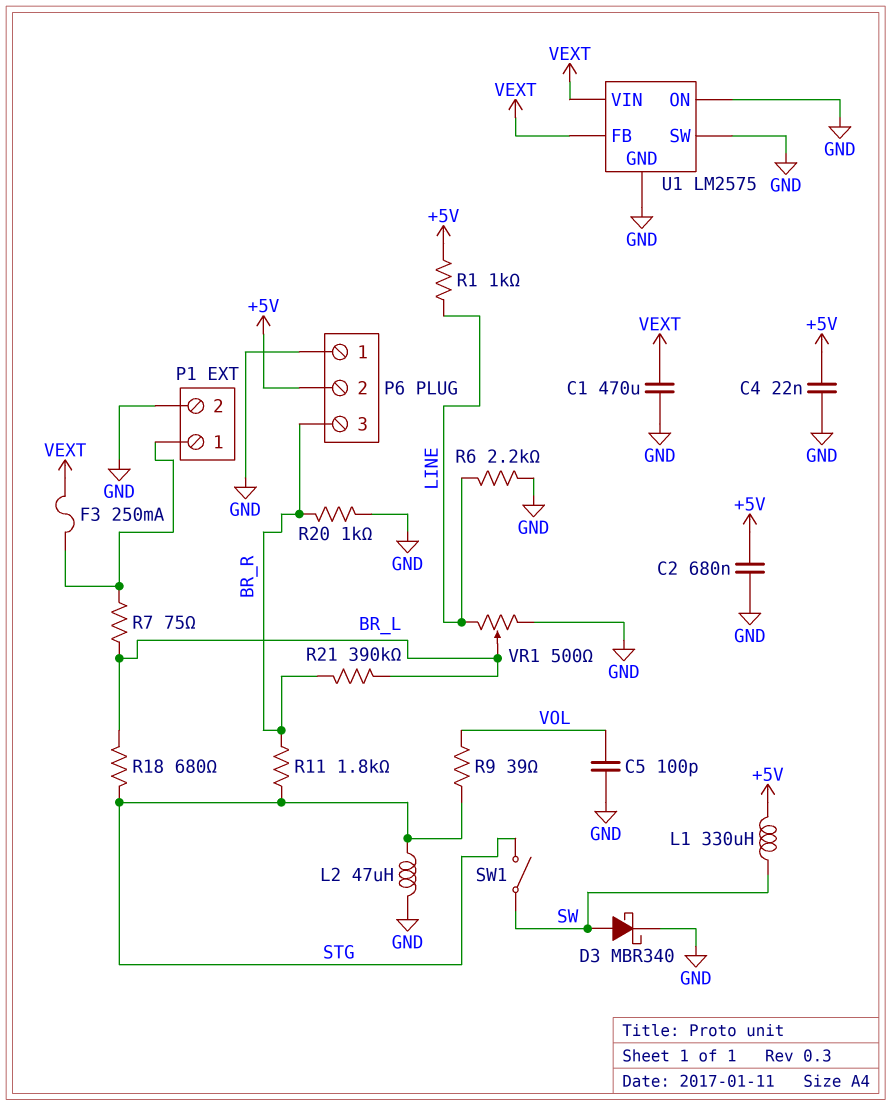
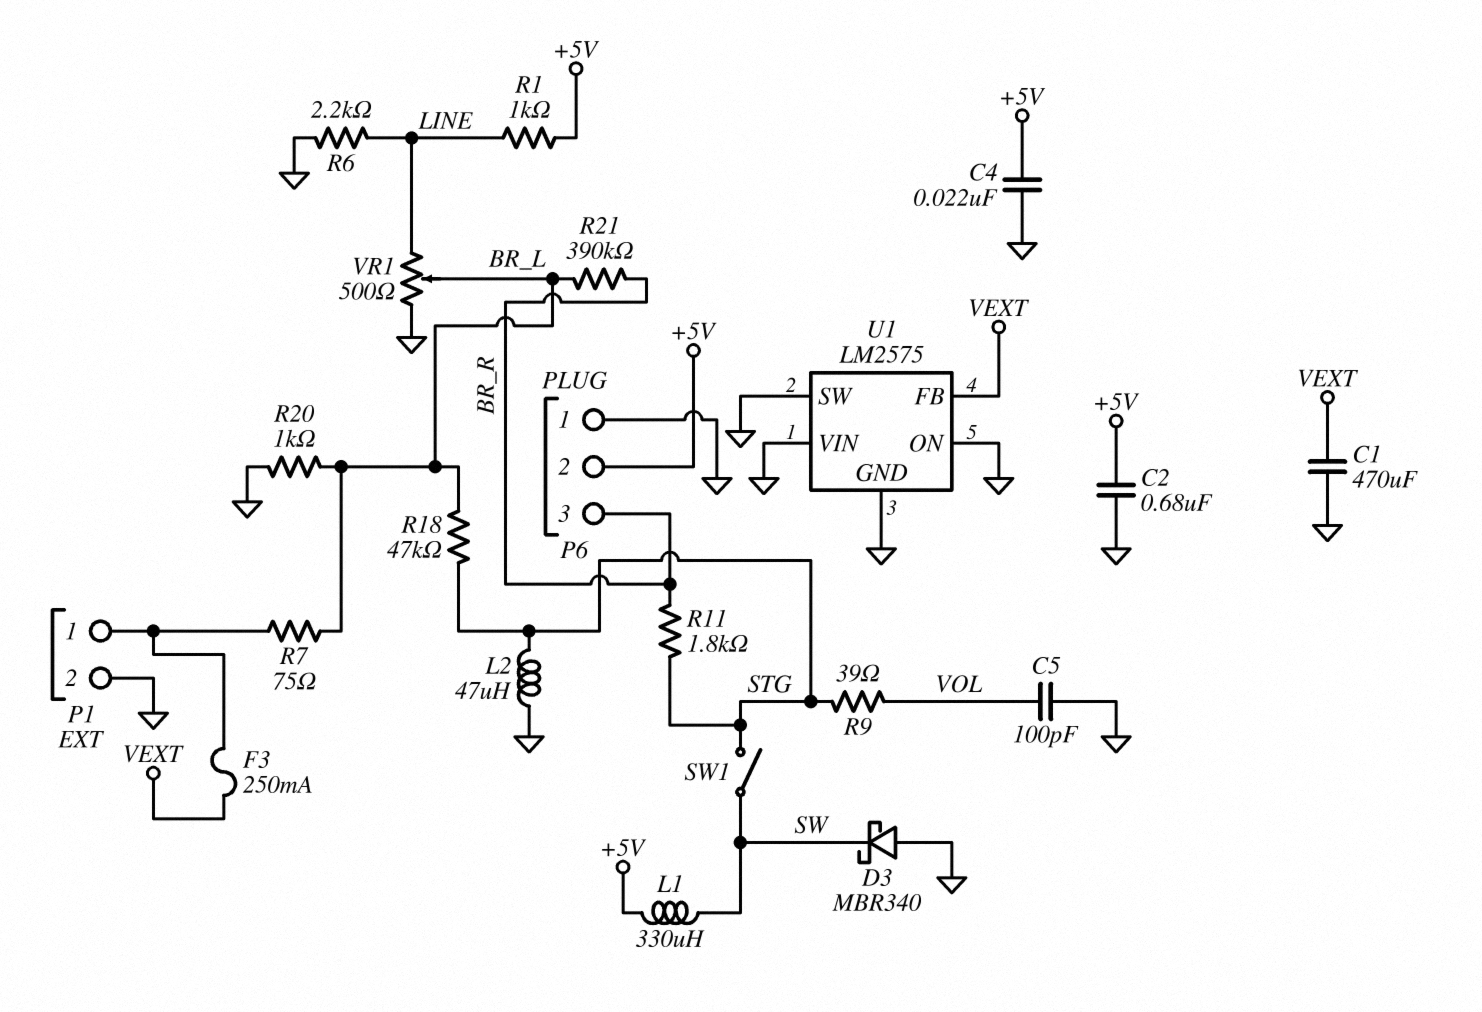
D3: schottky MBR340 (A SW, K GND) -> schottky MBR340 (A GND, K SW)
R18: 680 (BR_L, STG) -> 47k (BR_L, STG)
R20: 1k (BR_R, GND) -> 1k (BR_L, GND)
U1 pin VIN: VEXT -> GND

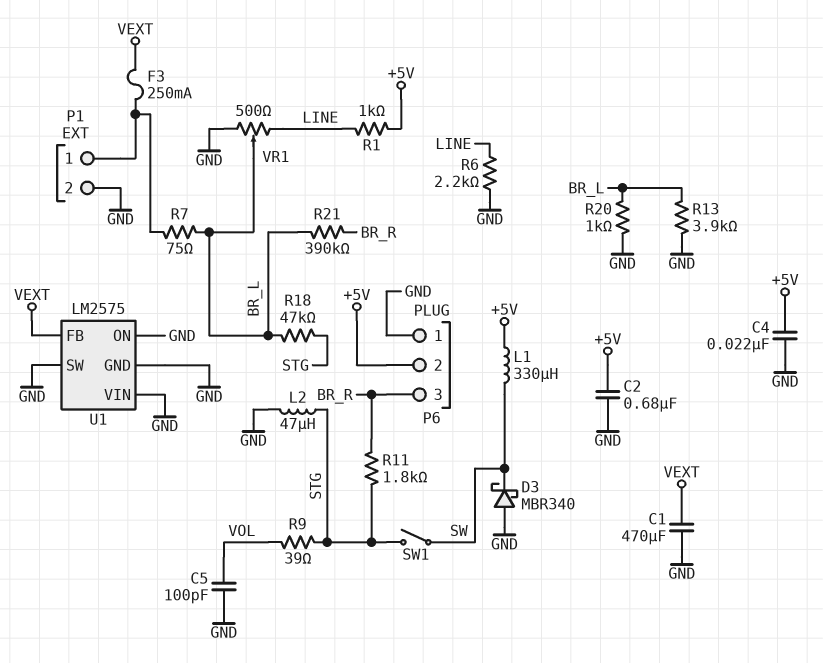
R13: none -> 3.9k (BR_L, GND)

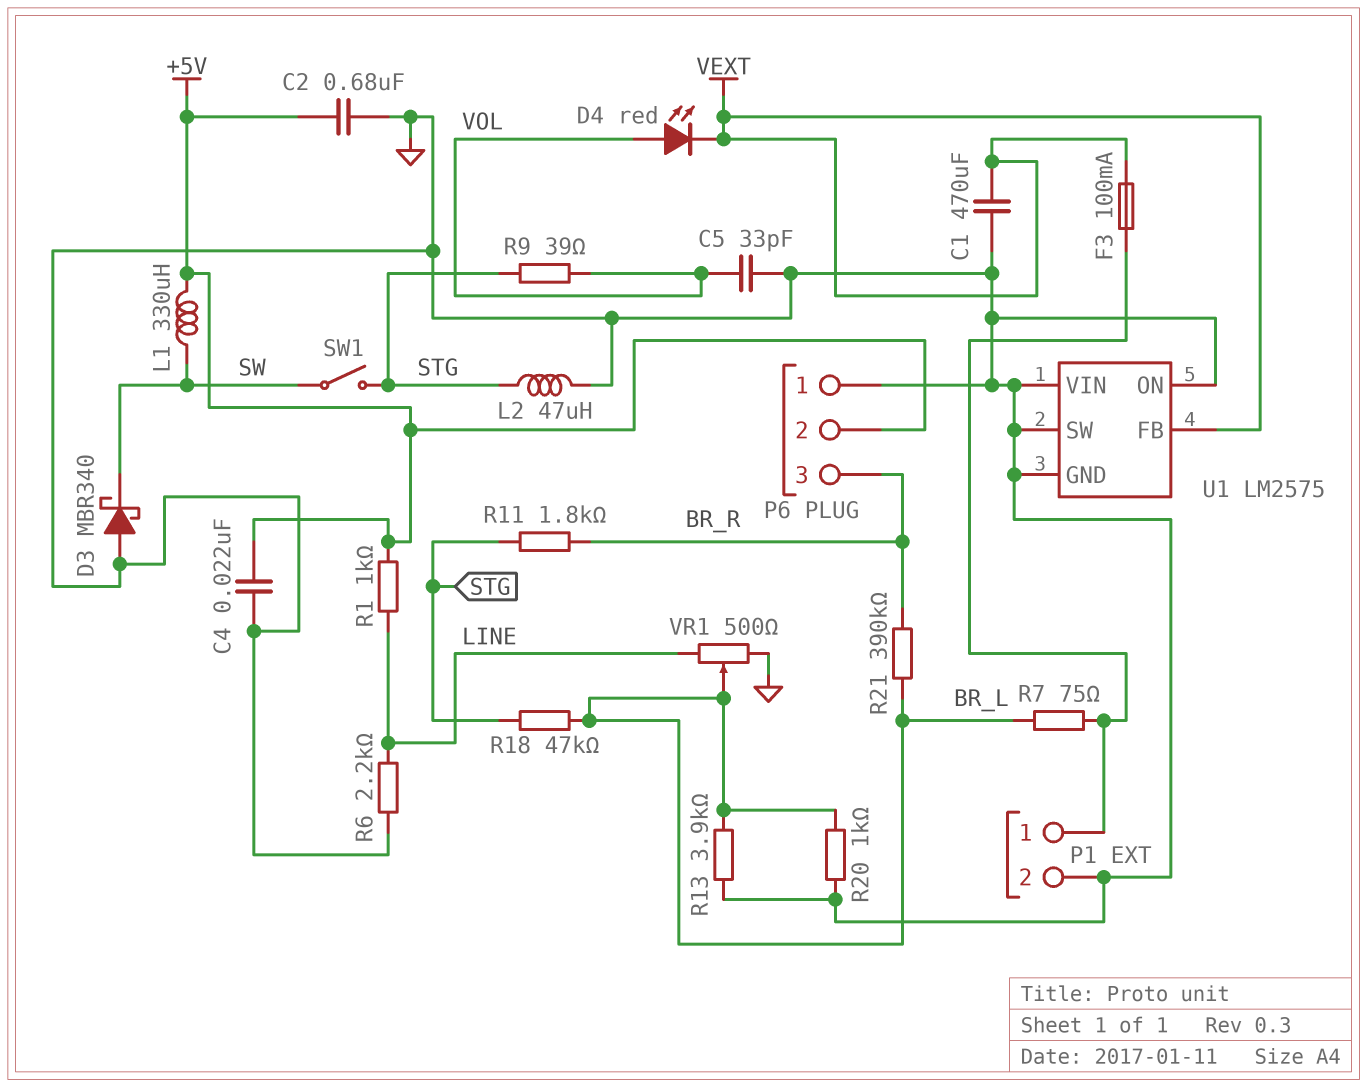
C5: 100pF (GND, VOL) -> 33pF (GND, VOL)
D4: none -> LED red (A VOL, K VEXT)
F3: 250mA (P1/1, VEXT) -> 100mA (P1/1, VEXT)

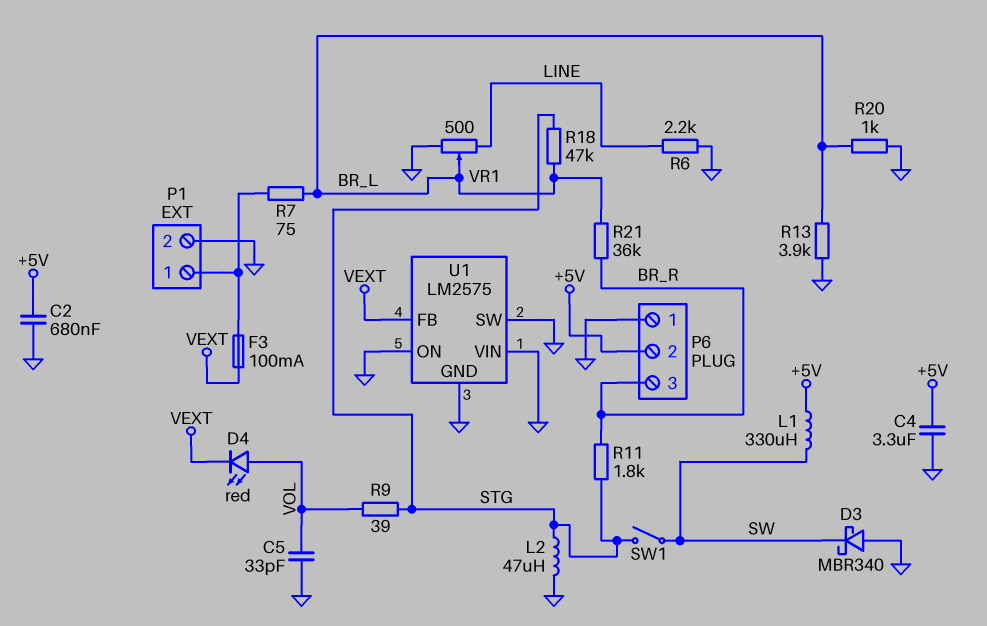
C1: 470uF (GND, VEXT) -> none
C4: 22nF (+5V, GND) -> 3.3uF (+5V, GND)
R1: 1k (+5V, LINE) -> none
R21: 390k (BR_L, BR_R) -> 36k (BR_L, BR_R)

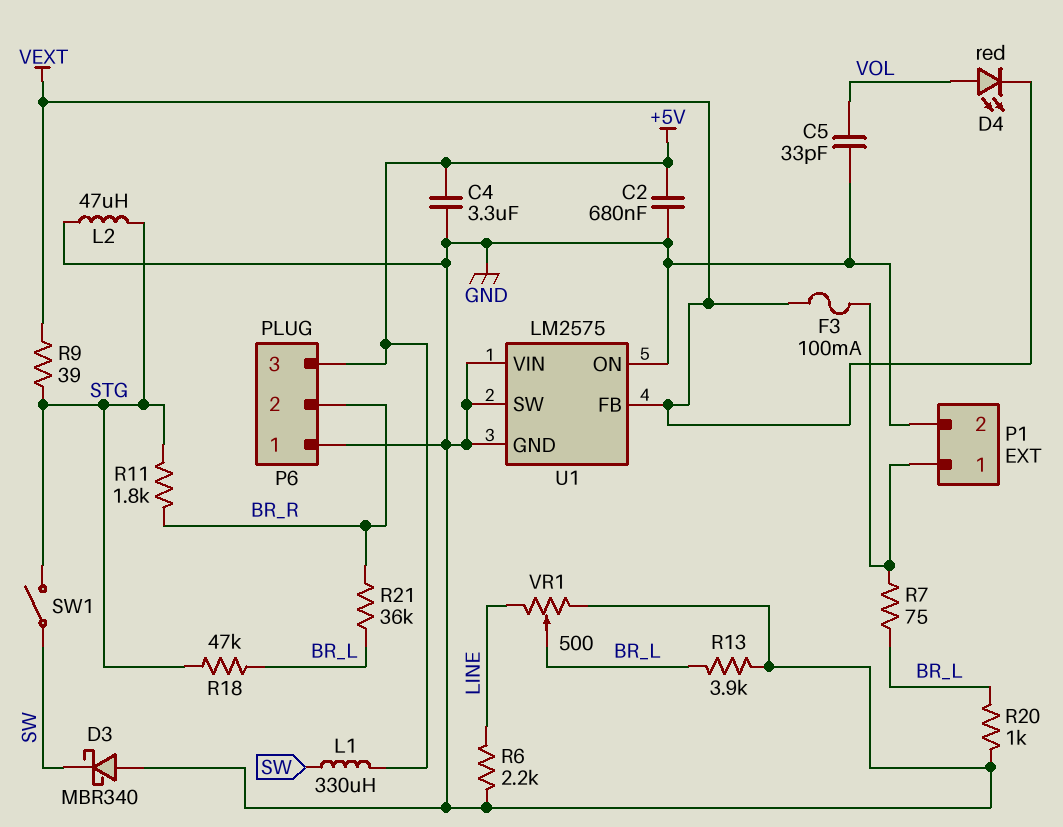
P6 pin 2: +5V -> BR_R
P6 pin 3: BR_R -> +5V
R9: 39 (STG, VOL) -> 39 (STG, VEXT)

